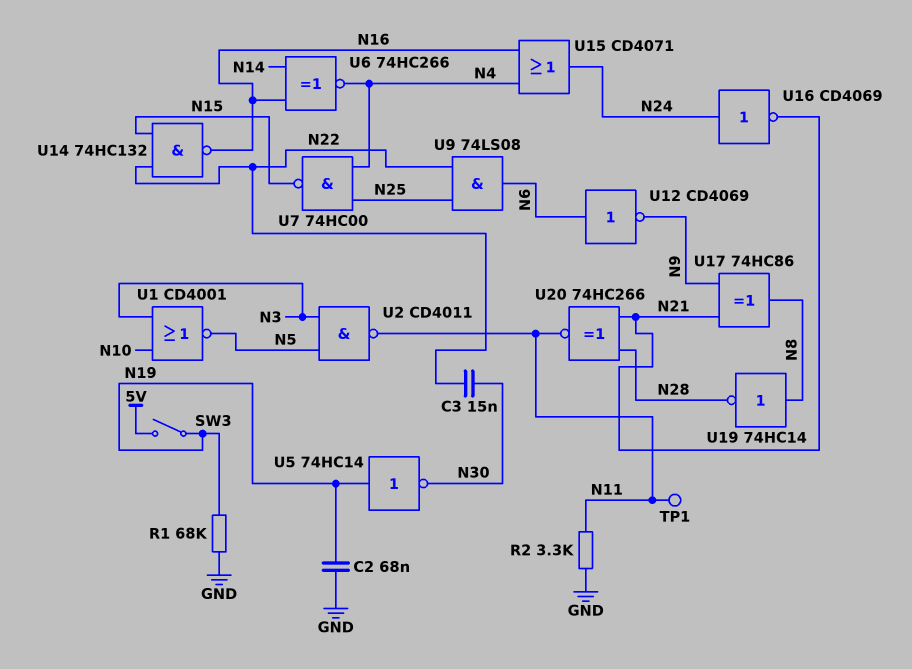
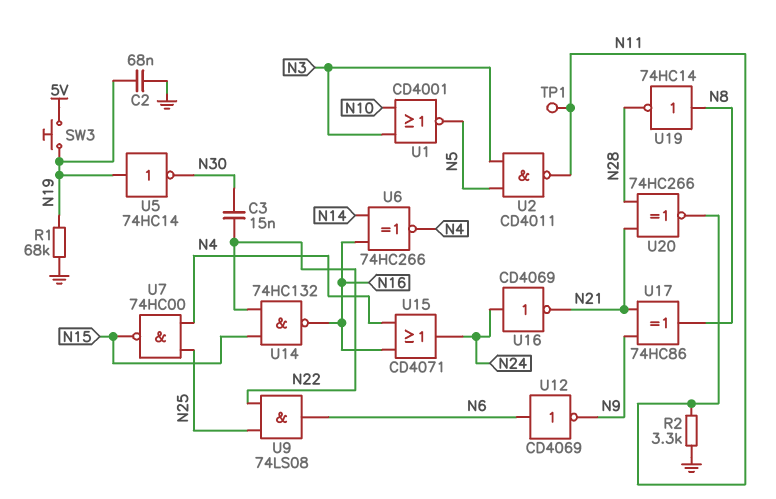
SW3: switch (5V, N19) -> button (5V, N19)

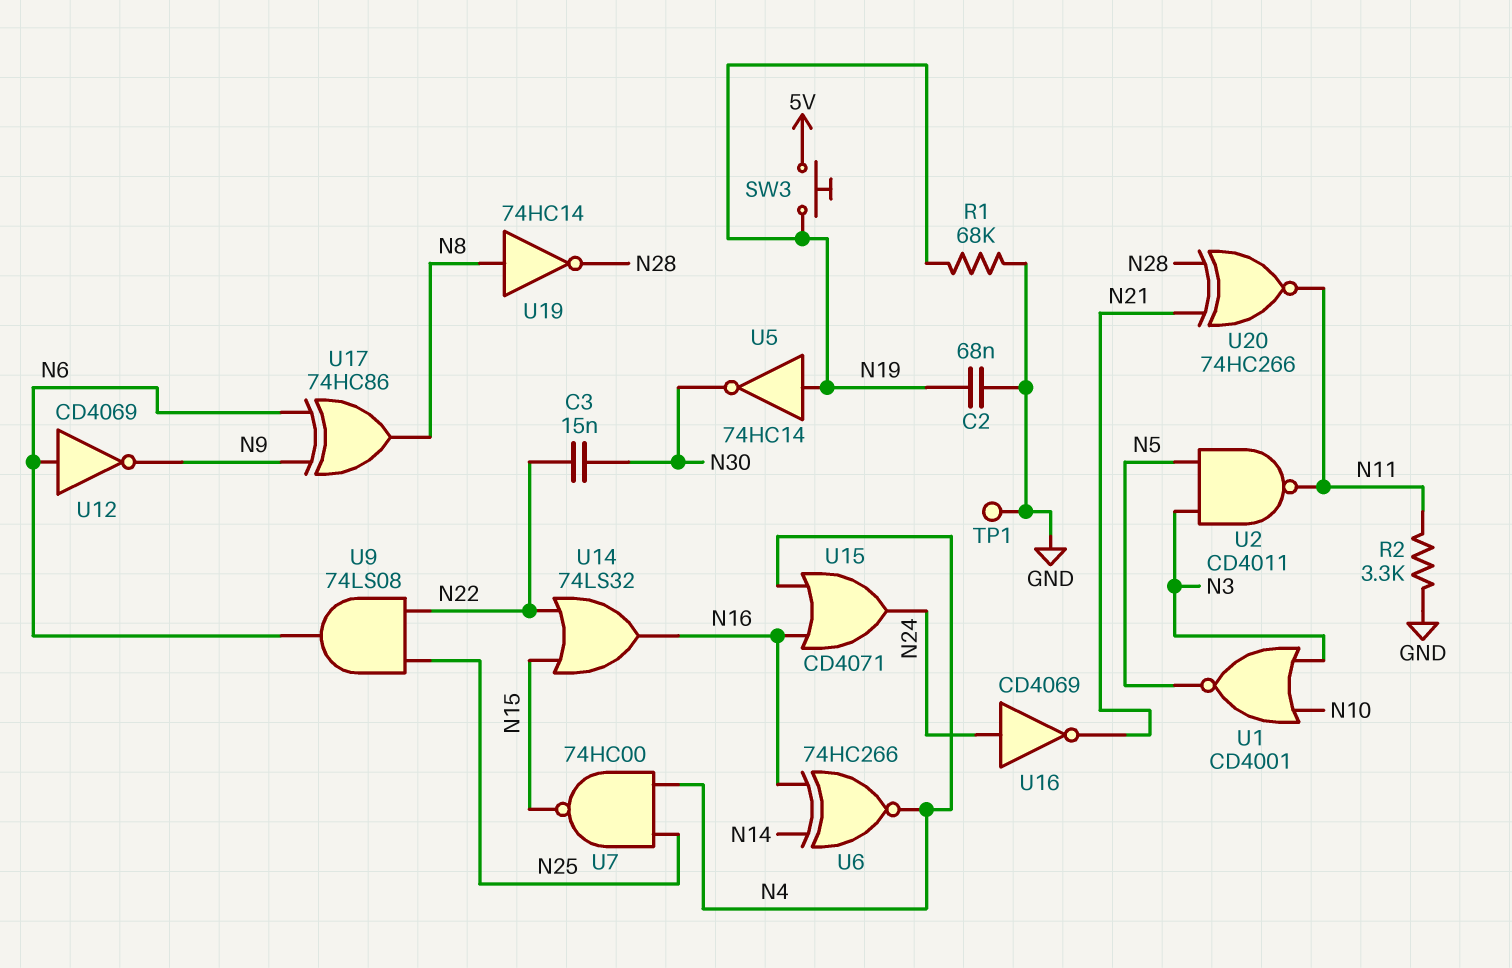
TP1: test point (N11) -> test point (GND)
U14: NAND 74HC132 (in N15, in N22, out N16) -> OR 74LS32 (in N15, in N22, out N16)
U17: XOR 74HC86 (in N9, in N21, out N8) -> XOR 74HC86 (in N6, in N9, out N8)

